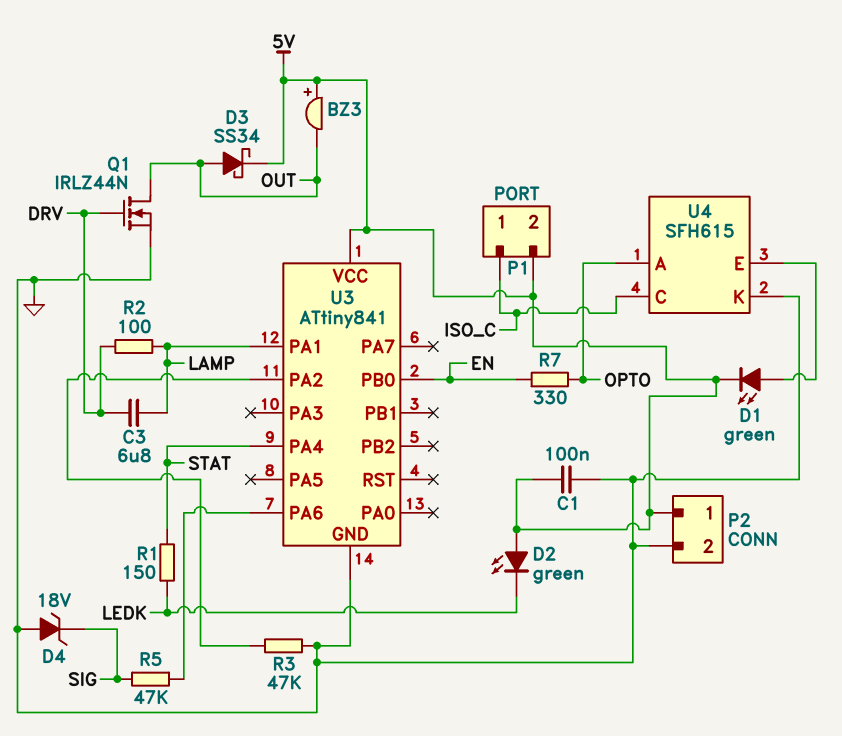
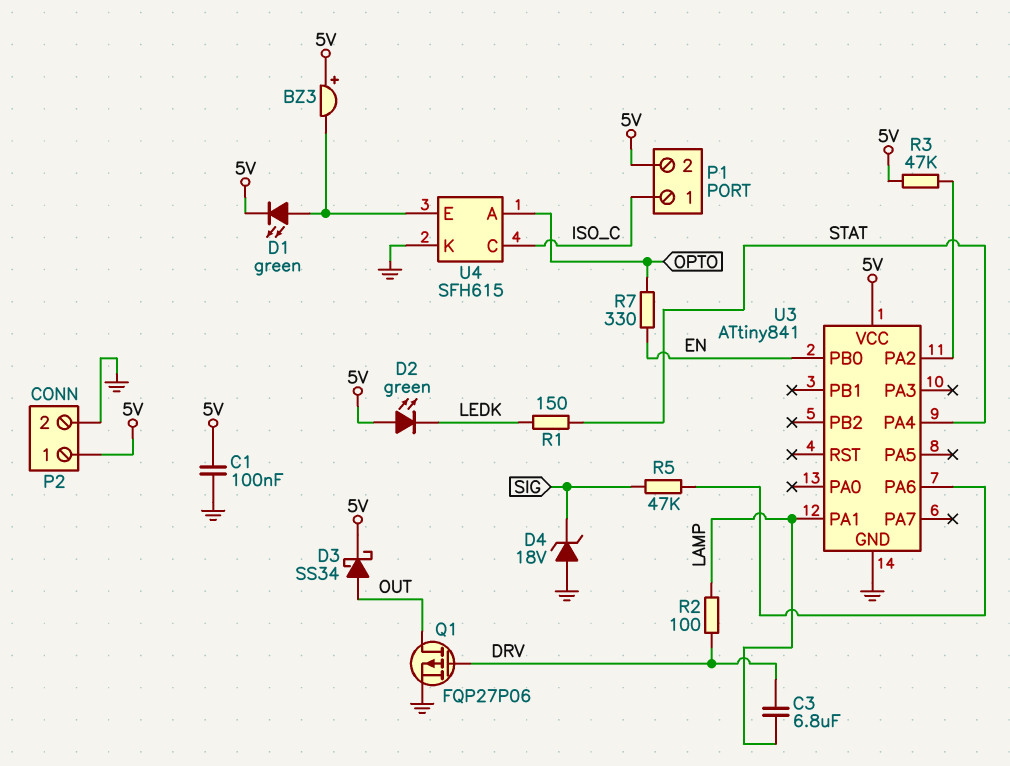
BZ3: buzzer (plus 5V, minus OUT) -> buzzer (plus 5V, minus U4/E)
Q1: NMOS IRLZ44N (G DRV, D OUT, S GND) -> PMOS FQP27P06 (G DRV, D OUT, S GND)
R3: 47k (GND, U3/PA2) -> 47k (5V, U3/PA2)

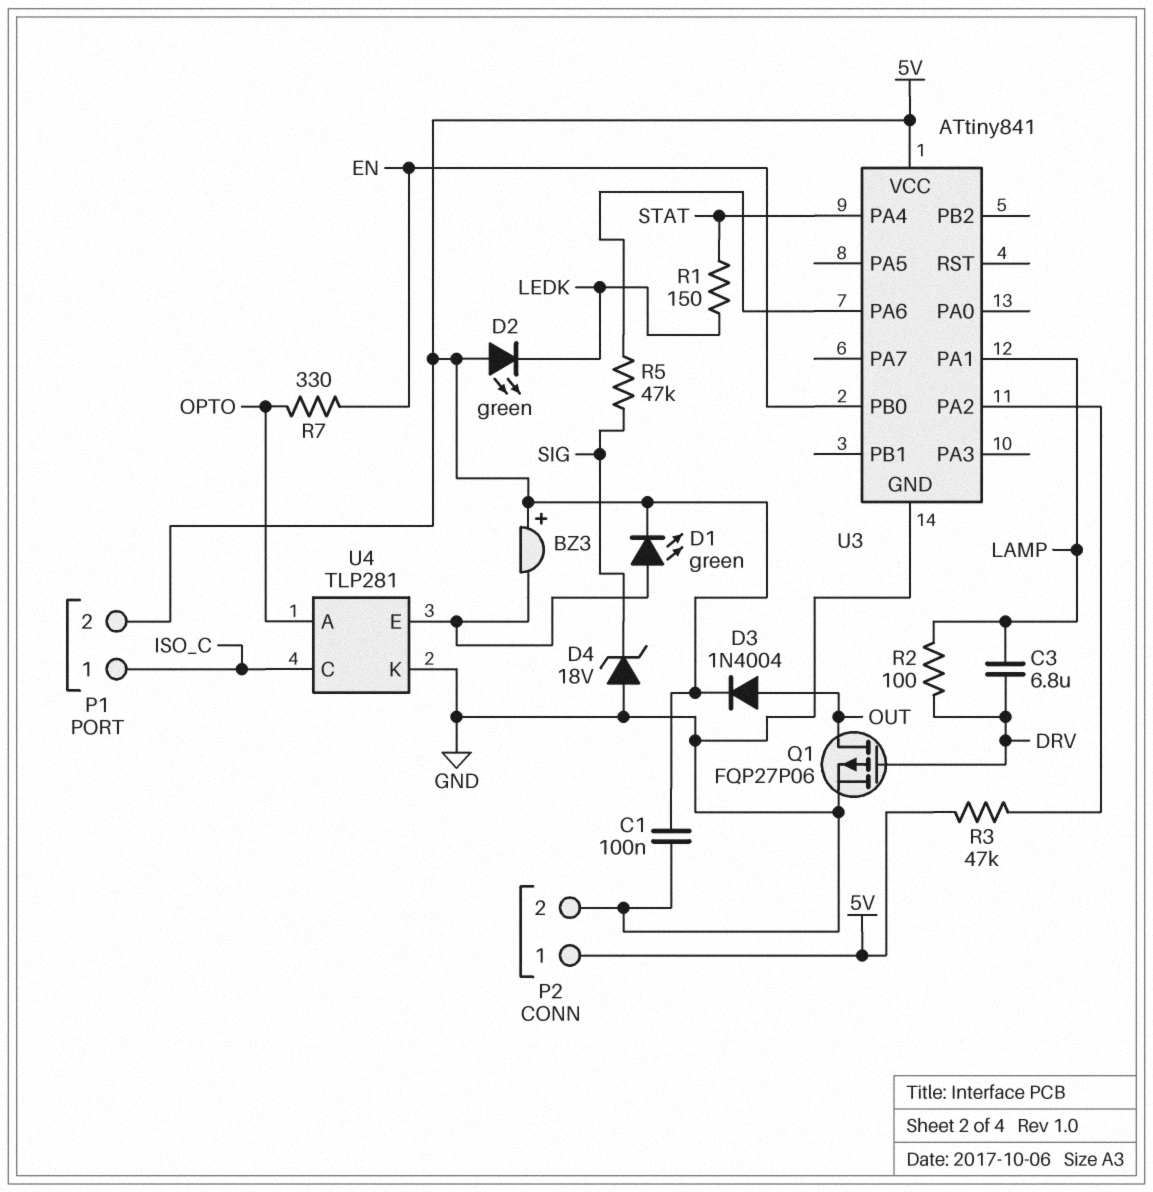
D3: schottky SS34 (A OUT, K 5V) -> diode 1N4004 (A OUT, K 5V)
U4: SFH615 -> TLP281

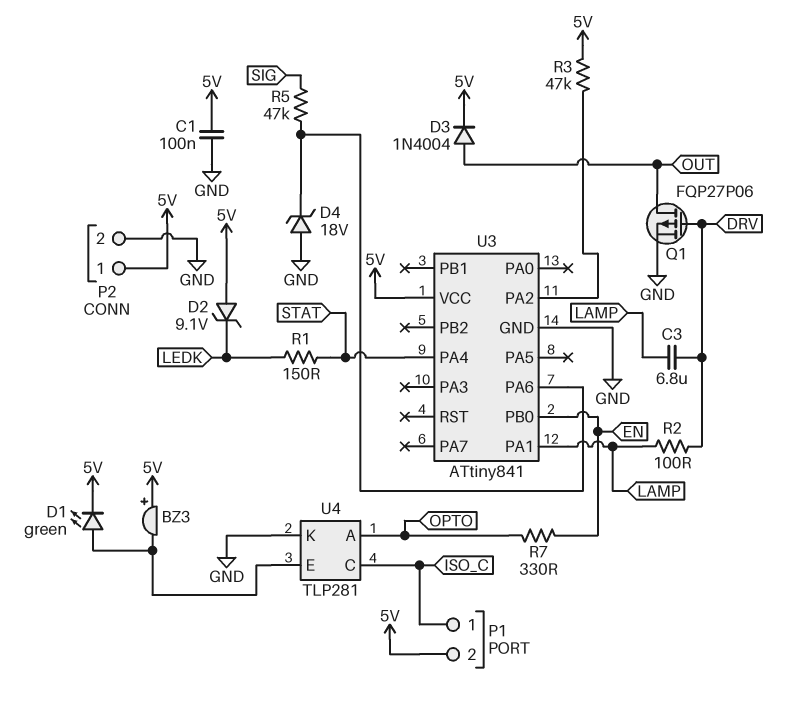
D2: LED green (A 5V, K LEDK) -> zener 9.1V (A 5V, K LEDK)
D4: zener 18V (A GND, K SIG) -> zener 18V (A GND, K U3/PA6)

